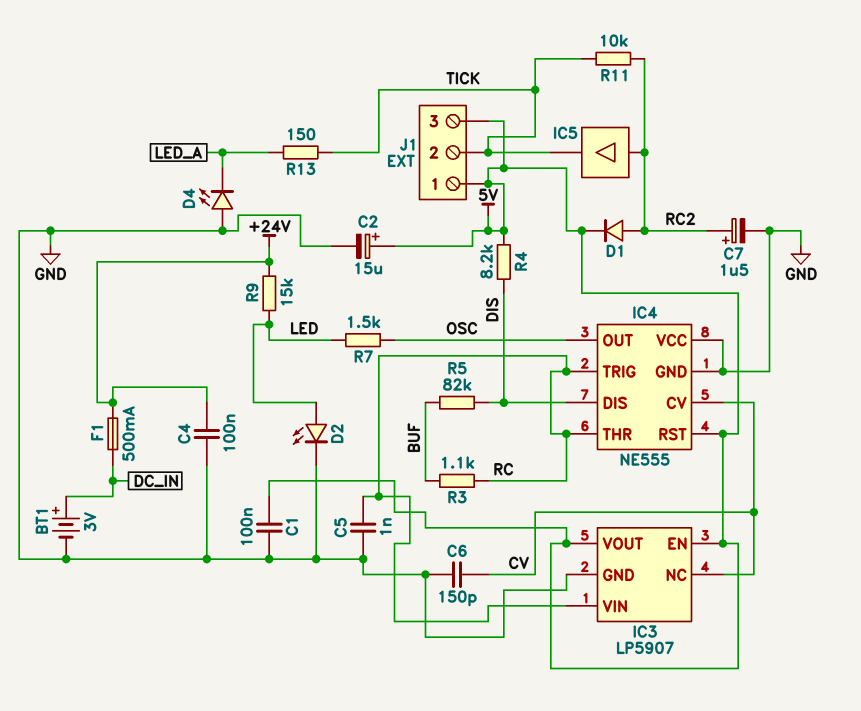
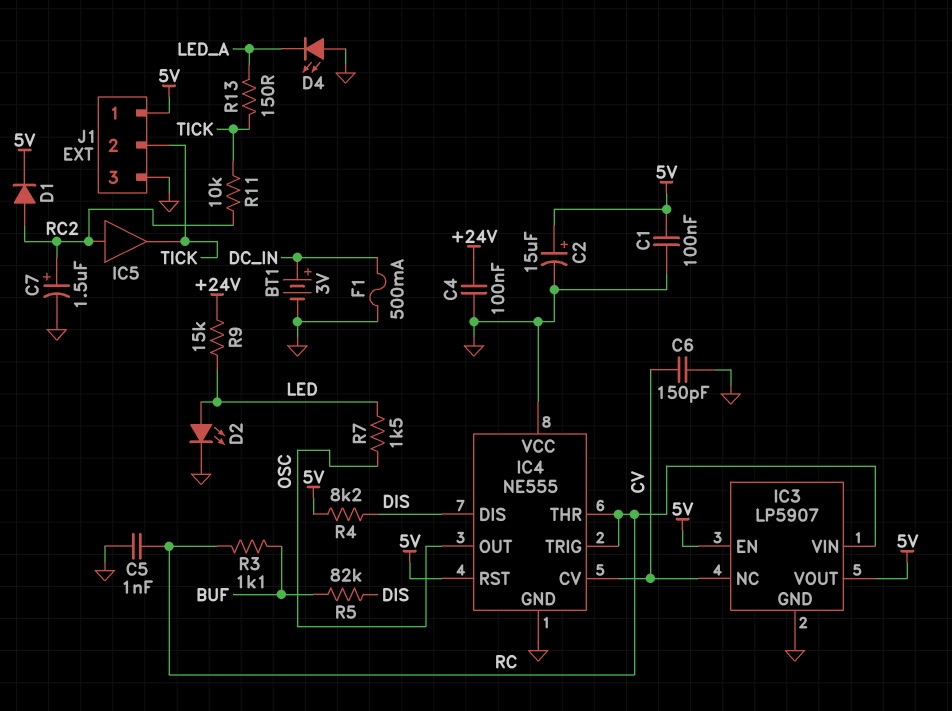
F1: 500mA (+24V, DC_IN) -> 500mA (DC_IN, GND)
J1 pin 3: 5V -> GND

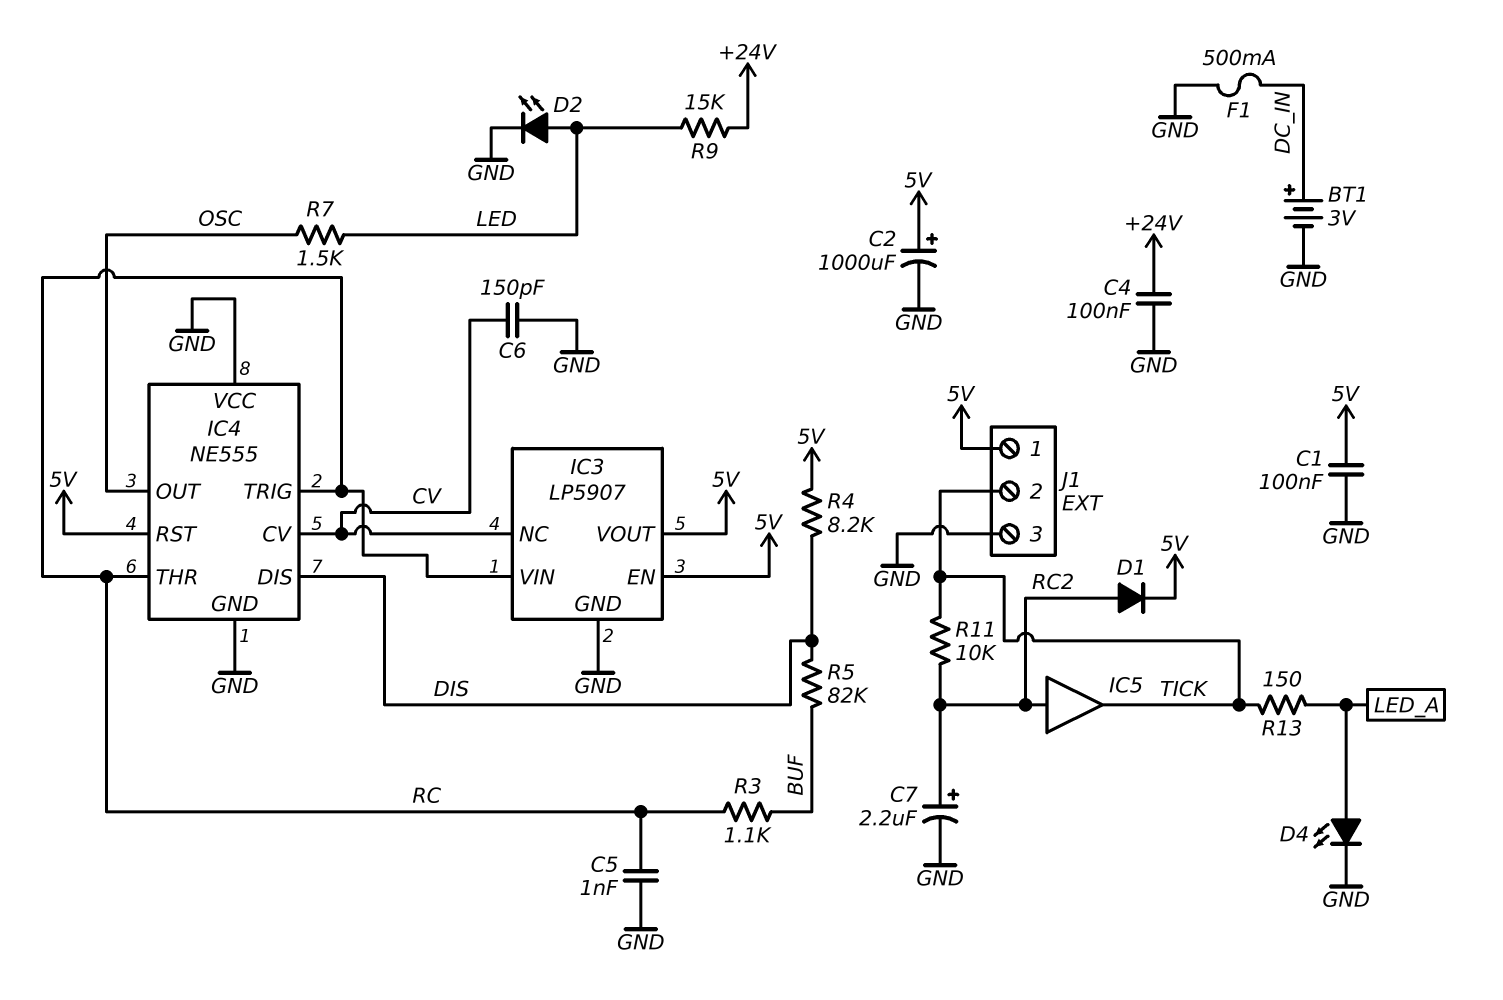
C2: 15uF (plus 5V, minus GND) -> 1000uF (plus 5V, minus GND)
C7: 1.5uF (plus RC2, minus GND) -> 2.2uF (plus RC2, minus GND)
D4: LED (A GND, K LED_A) -> LED (A LED_A, K GND)

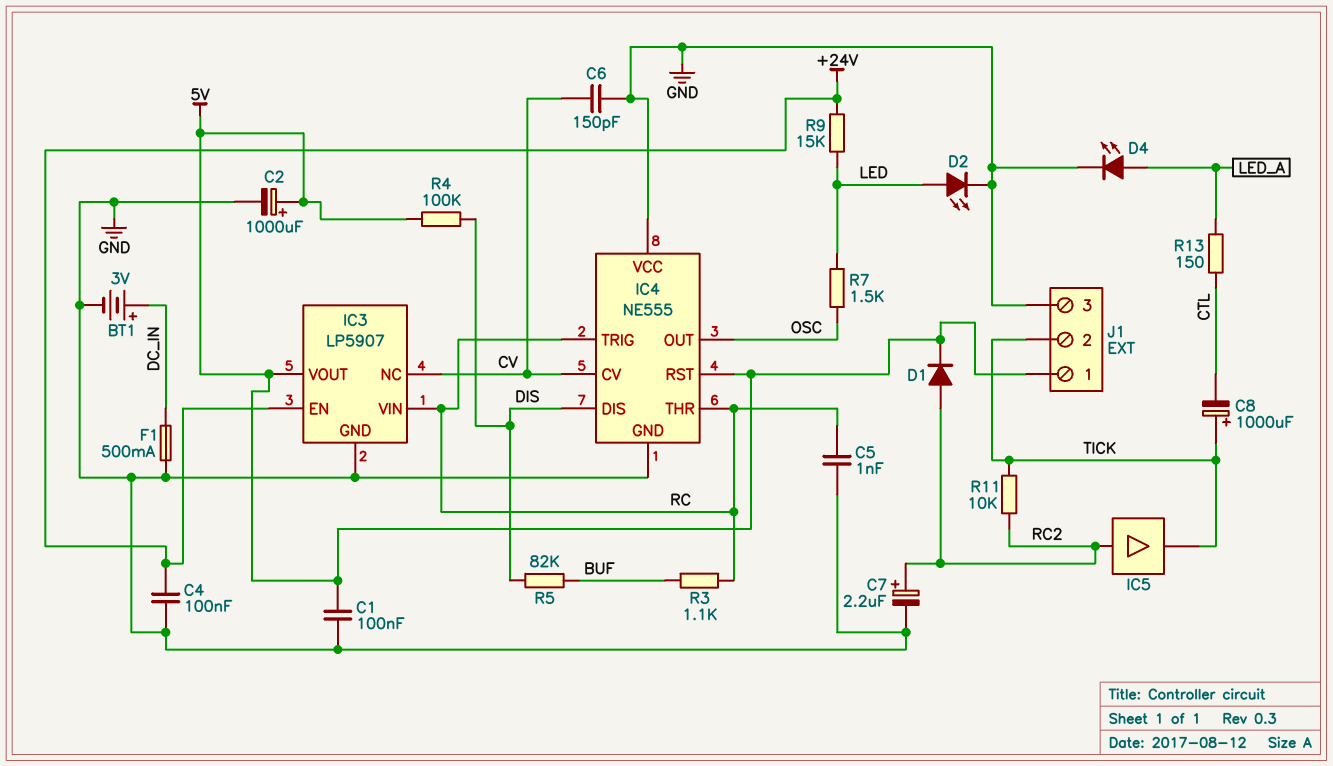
C8: none -> 1000uF (plus TICK, minus CTL)
IC3 pin EN: 5V -> +24V
R4: 8.2k (5V, DIS) -> 100k (5V, DIS)
R13: 150 (LED_A, TICK) -> 150 (CTL, LED_A)

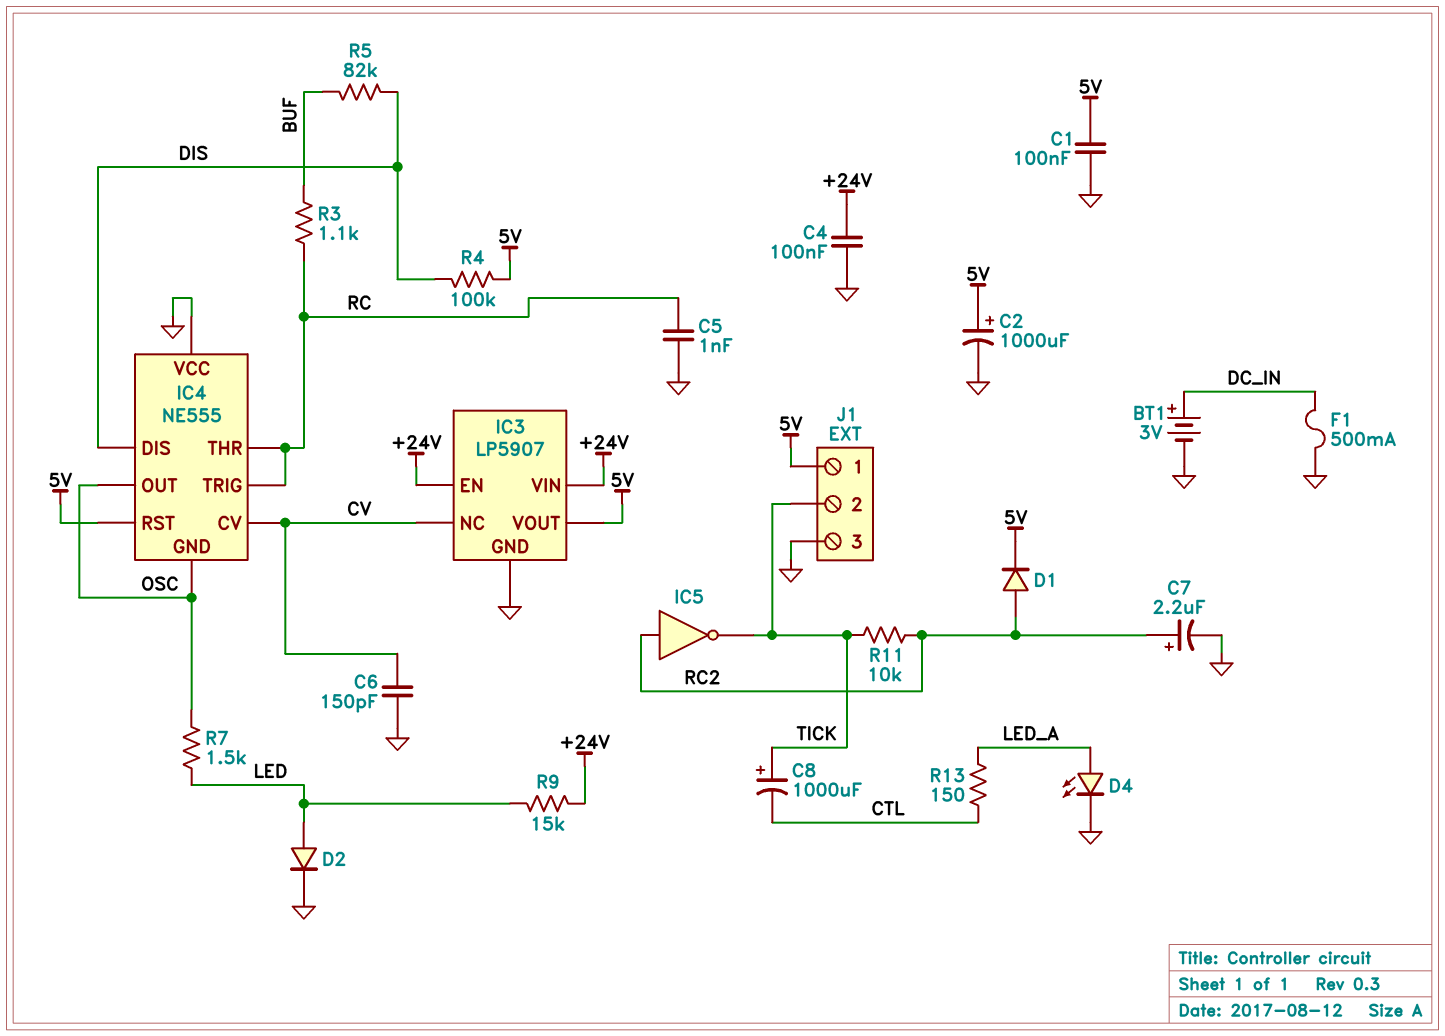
D2: LED (A LED, K GND) -> diode (A LED, K GND)
IC3 pin VIN: RC -> +24V
IC4 pin GND: GND -> OSC
IC5: buffer (in RC2, out TICK) -> NOT (in RC2, out TICK)

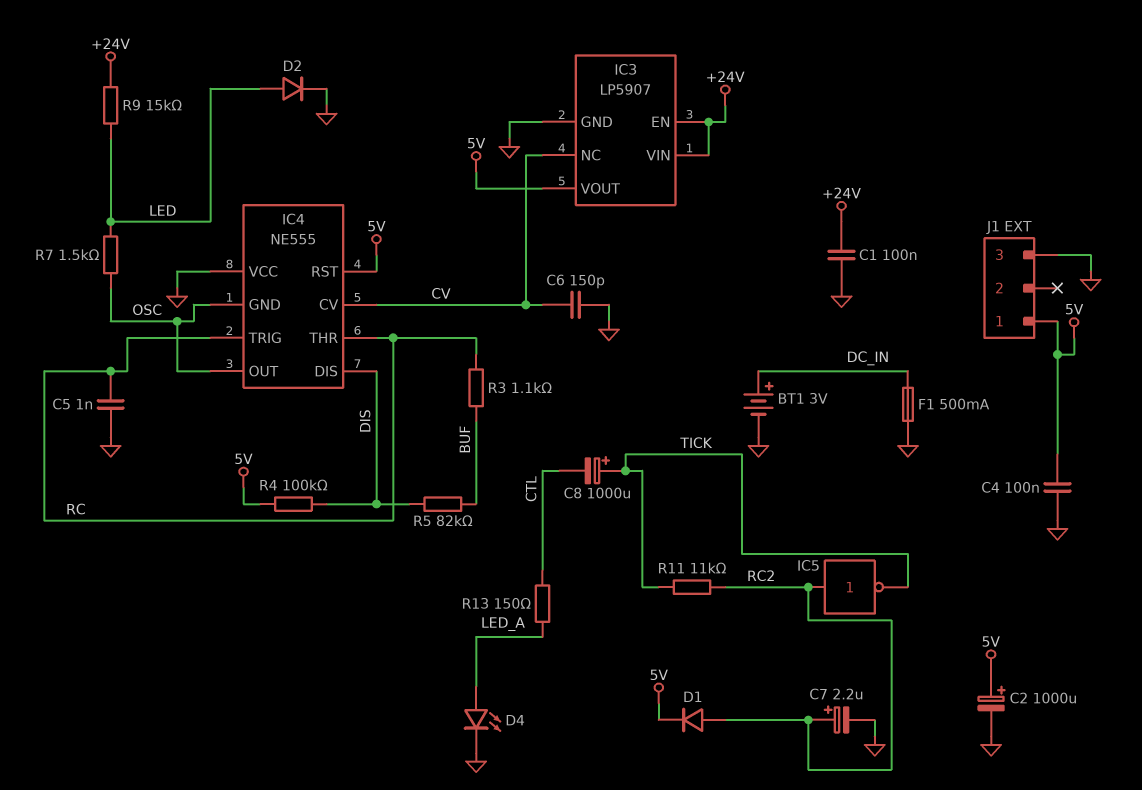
C1: 100nF (5V, GND) -> 100nF (+24V, GND)
C4: 100nF (+24V, GND) -> 100nF (5V, GND)
J1 pin 2: TICK -> none
R11: 10k (RC2, TICK) -> 11k (RC2, TICK)

